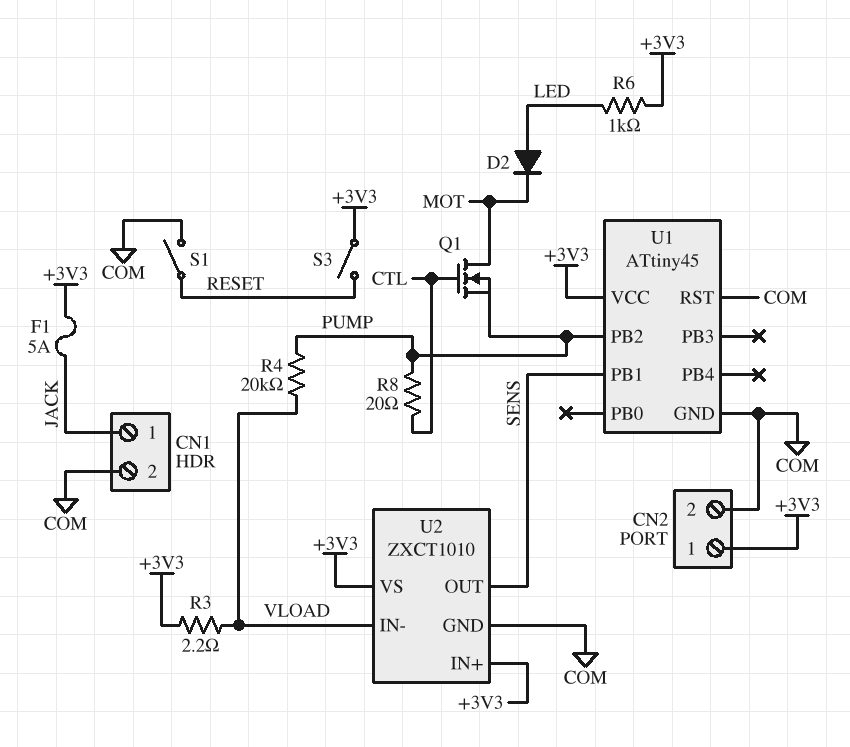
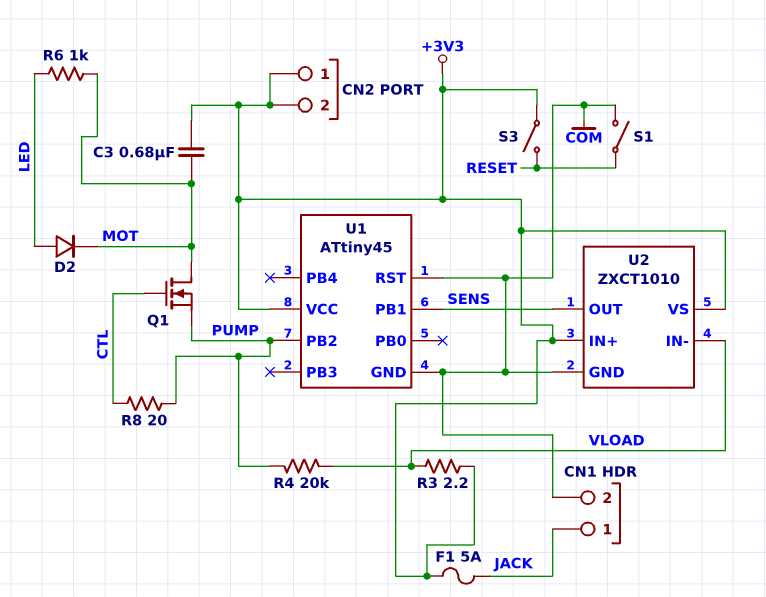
C3: none -> 680nF (+3V3, MOT)
CN2 pin 2: COM -> +3V3
R6: 1k (+3V3, LED) -> 1k (LED, MOT)

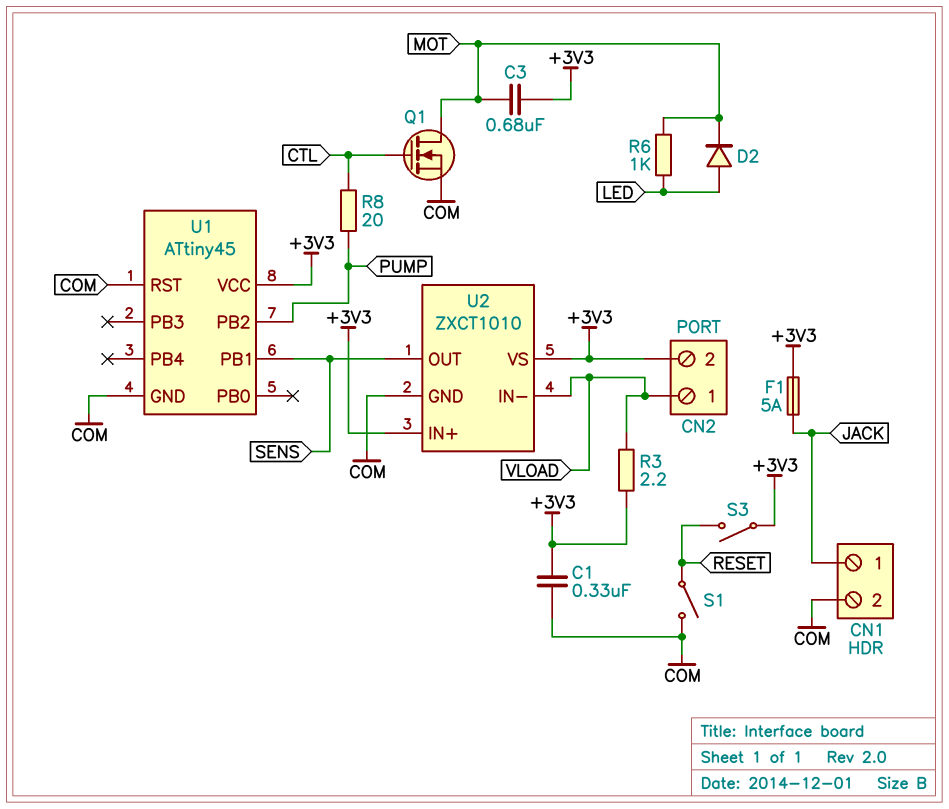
C1: none -> 330nF (+3V3, COM)
CN2 pin 1: +3V3 -> VLOAD
Q1: NMOS (G CTL, D MOT, S PUMP) -> NMOS (G CTL, D MOT, S COM)
R4: 20k (PUMP, VLOAD) -> none

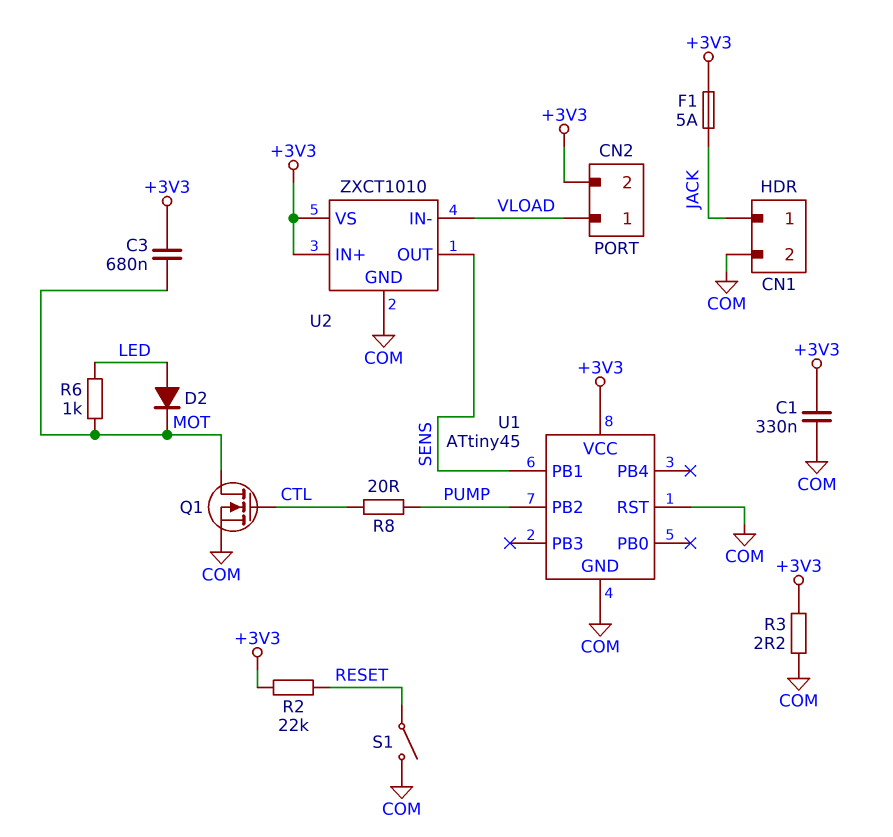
R2: none -> 22k (+3V3, RESET)
R3: 2.2 (+3V3, VLOAD) -> 2.2 (+3V3, COM)
S3: switch (+3V3, RESET) -> none

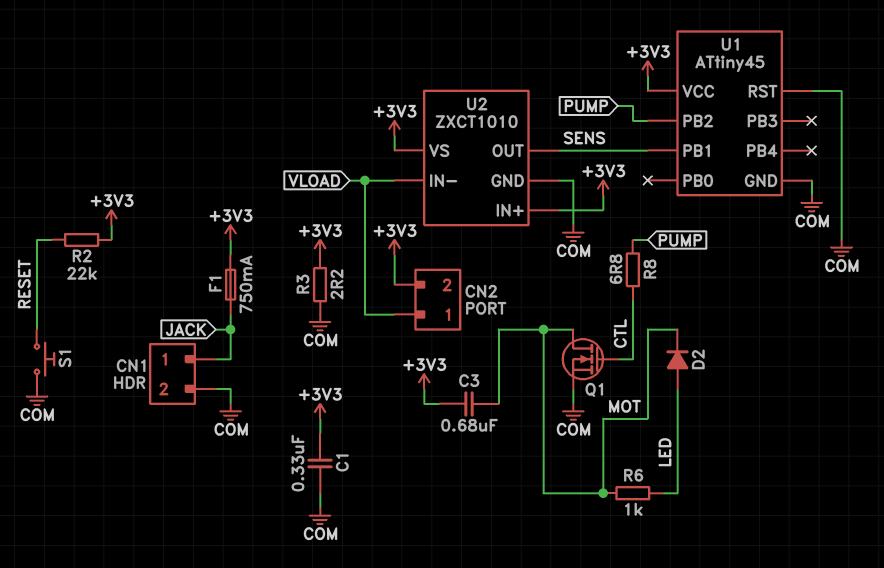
F1: 5A (+3V3, JACK) -> 750mA (+3V3, JACK)
R8: 20 (CTL, PUMP) -> 6.8 (CTL, PUMP)
S1: switch (COM, RESET) -> button (COM, RESET)

